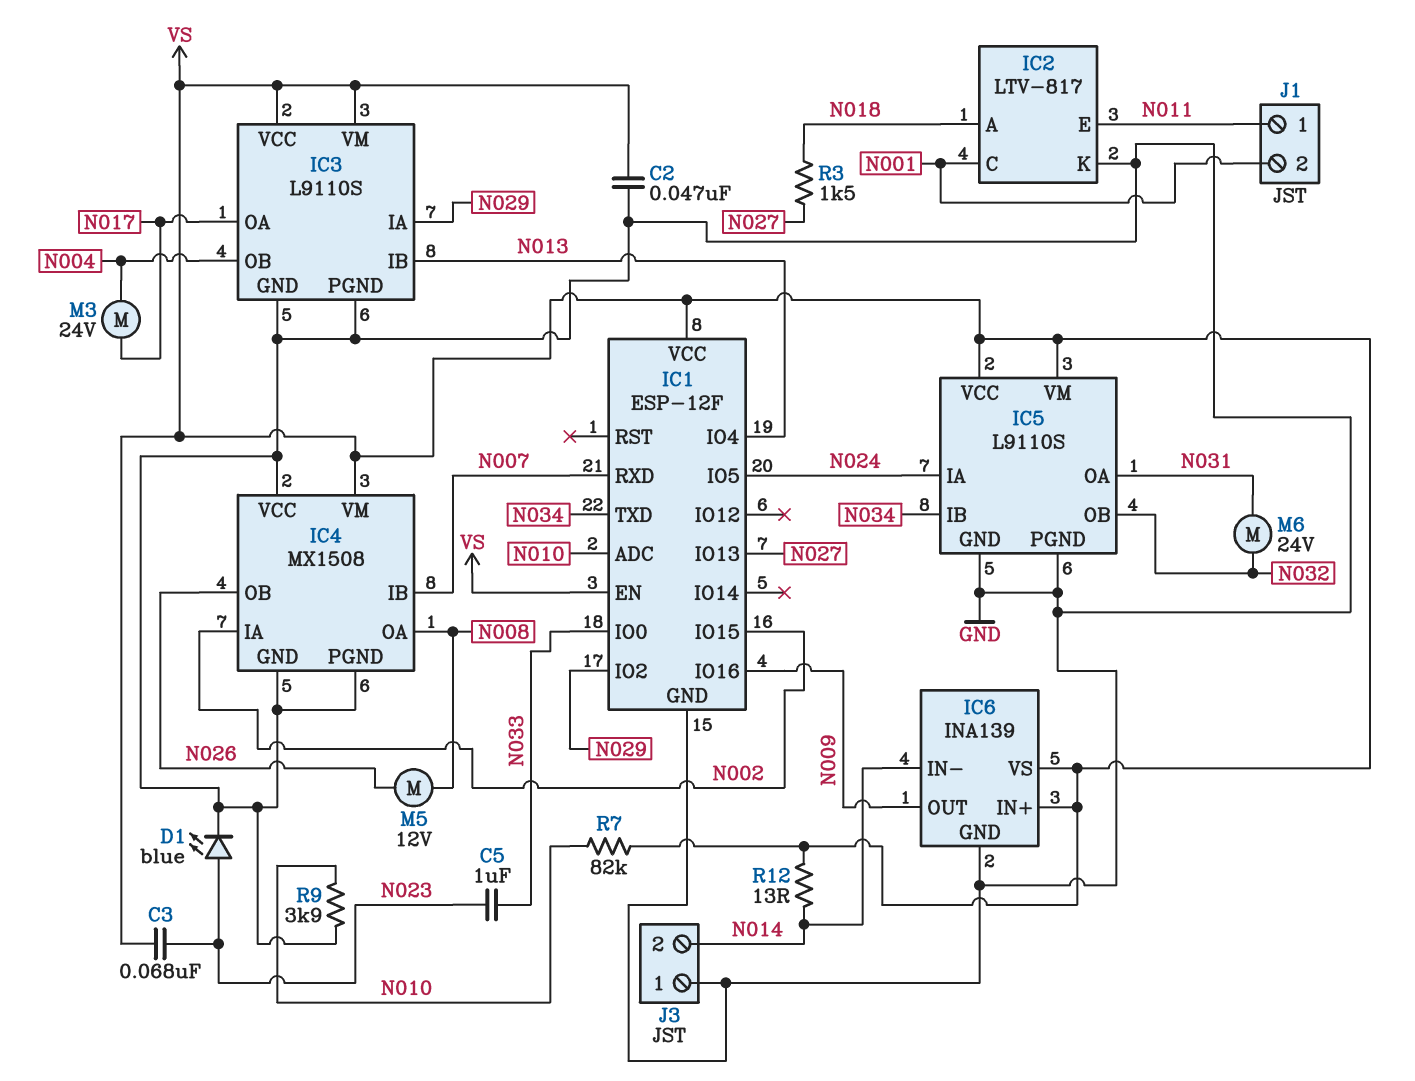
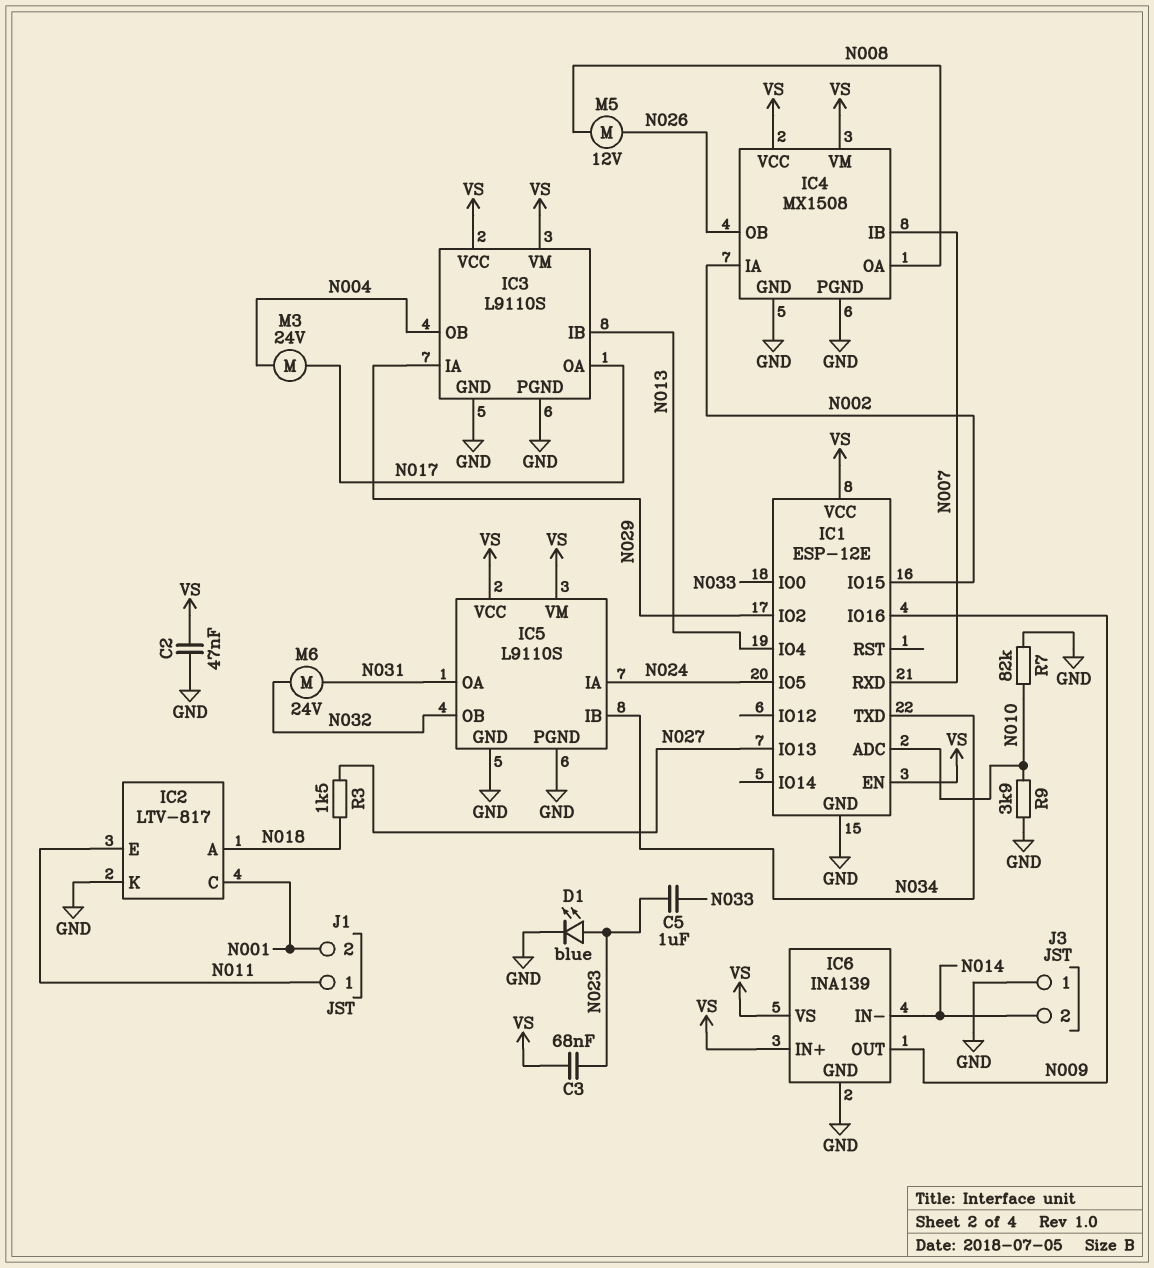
IC1: ESP-12F -> ESP-12E
IC4 pin VCC: GND -> VS
R7: 82k (N010, VS) -> 82k (GND, N010)
R12: 13 (N014, VS) -> none

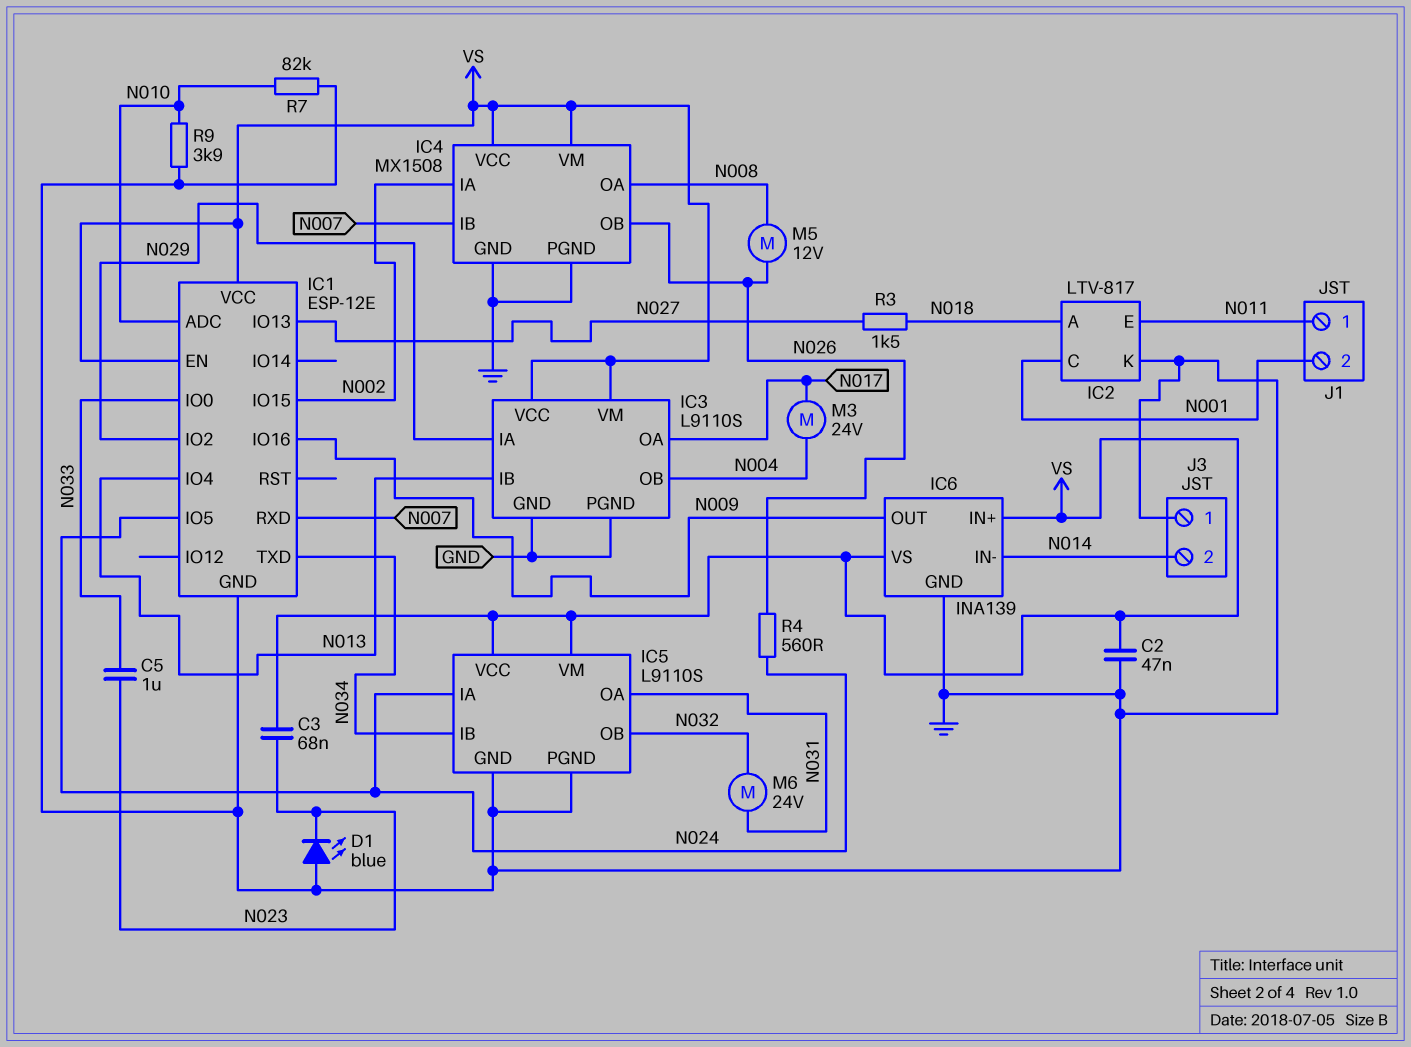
D1: LED blue (A N023, K GND) -> LED blue (A GND, K N023)
R4: none -> 560 (N024, N026)

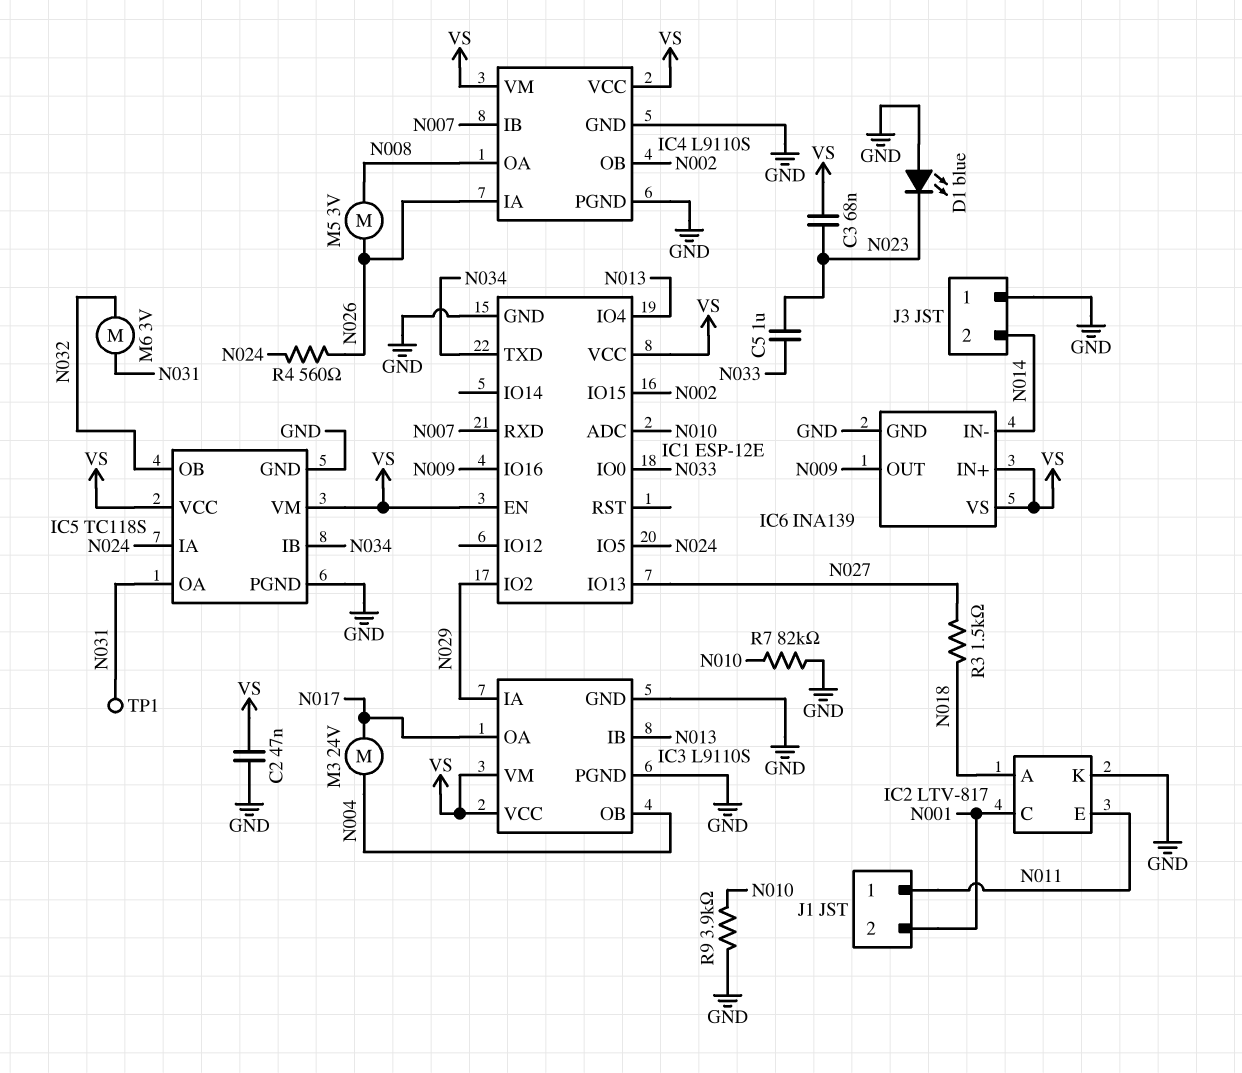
IC4: MX1508 -> L9110S
IC4 pin IA: N002 -> N026
IC4 pin OB: N026 -> N002
IC5: L9110S -> TC118S
M5: motor 12V (N008, N026) -> motor 3V (N008, N026)
M6: motor 24V (N031, N032) -> motor 3V (N031, N032)
TP1: none -> test point (N031)

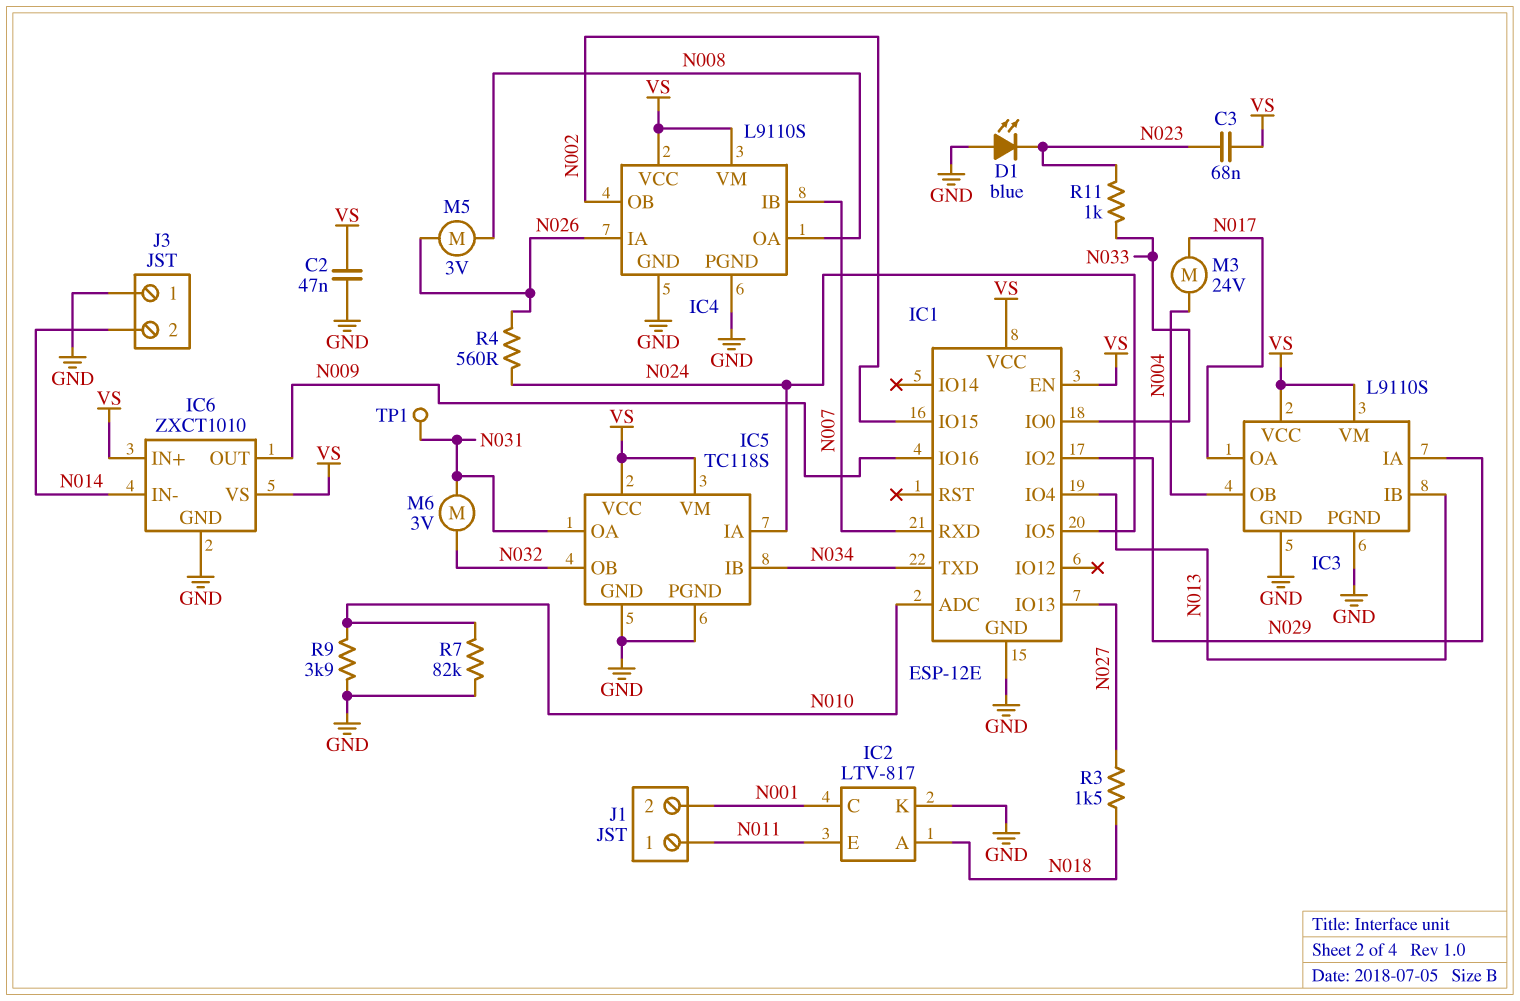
C5: 1uF (N023, N033) -> none
IC6: INA139 -> ZXCT1010
R11: none -> 1k (N023, N033)

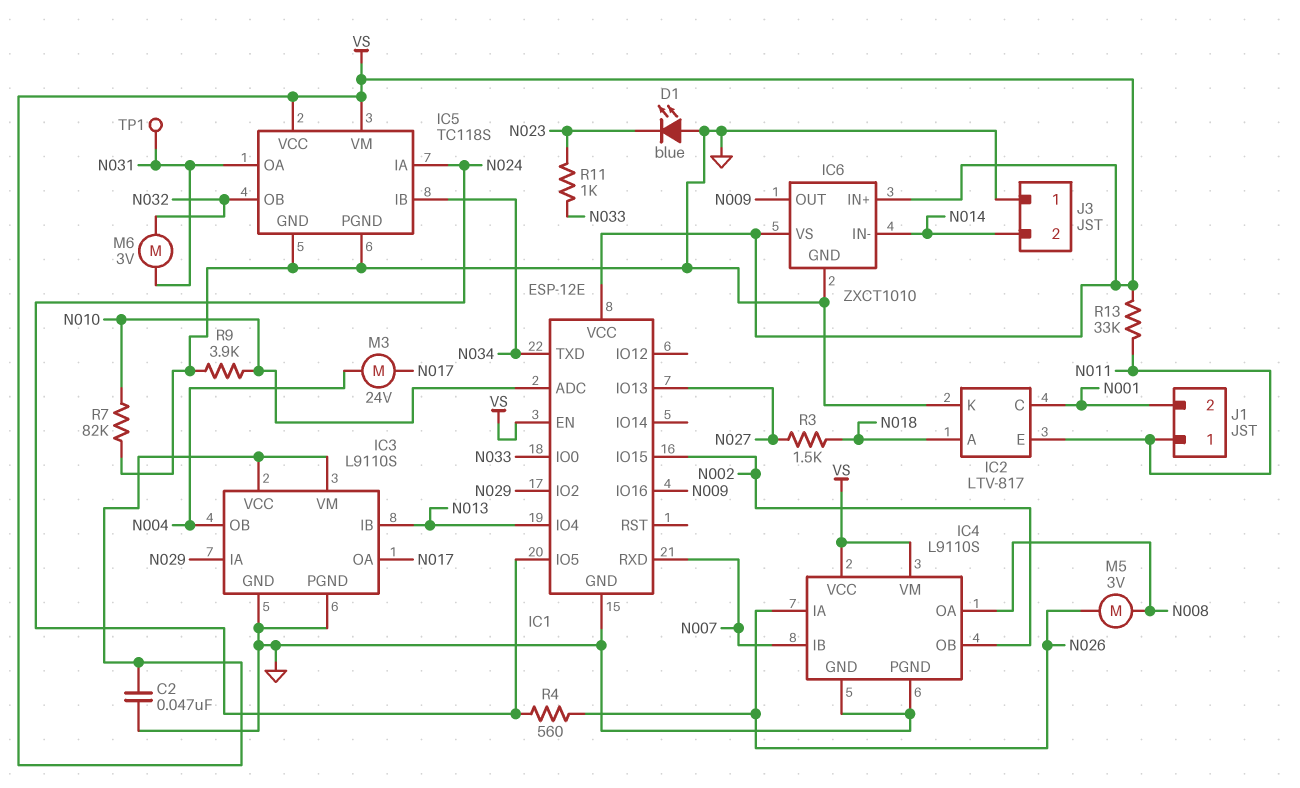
C3: 68nF (N023, VS) -> none
R13: none -> 33k (N011, VS)

